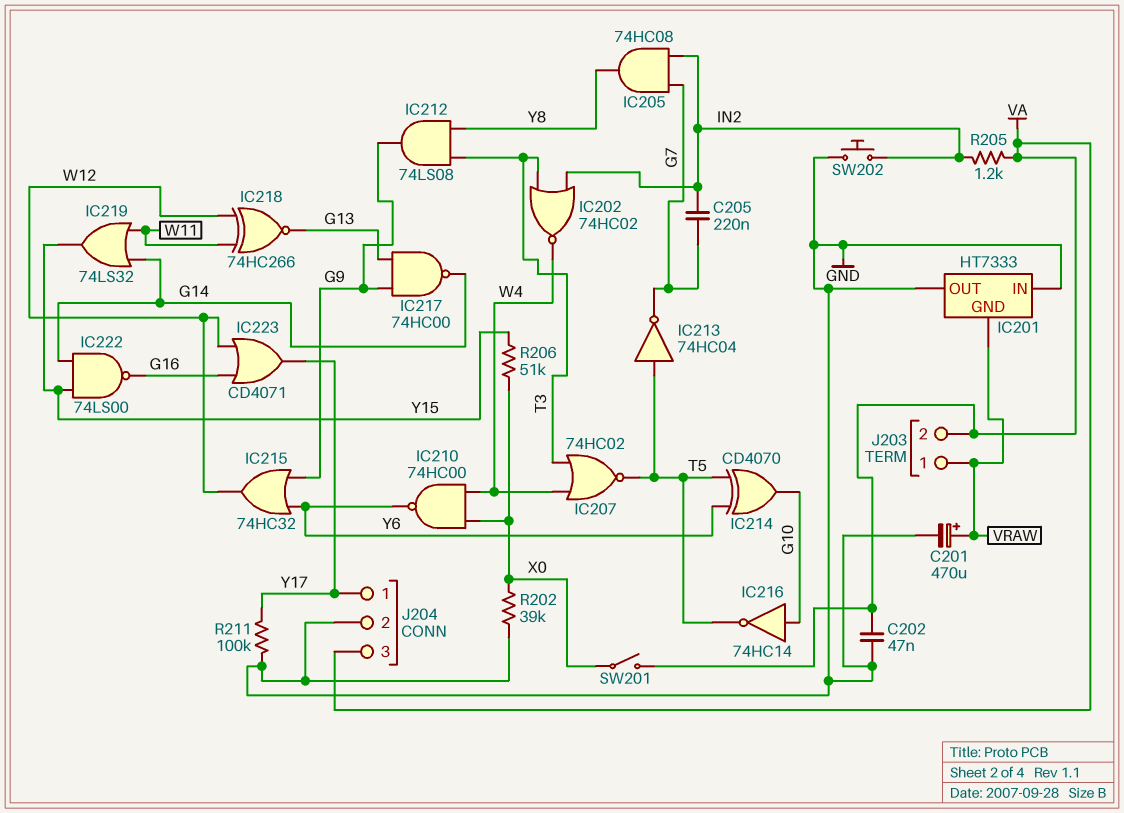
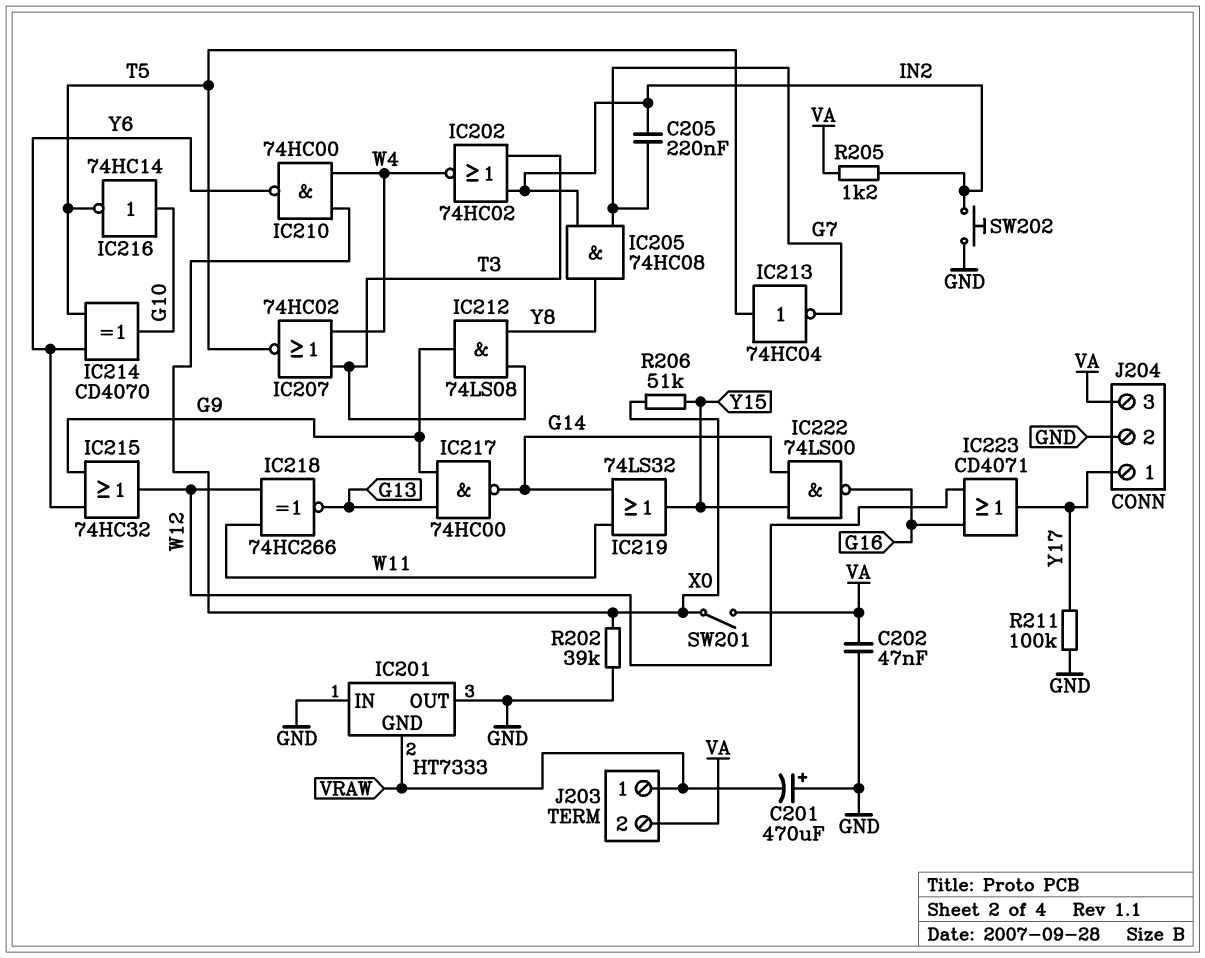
C201: 470uF (plus VRAW, minus GND) -> 470uF (plus GND, minus VRAW)

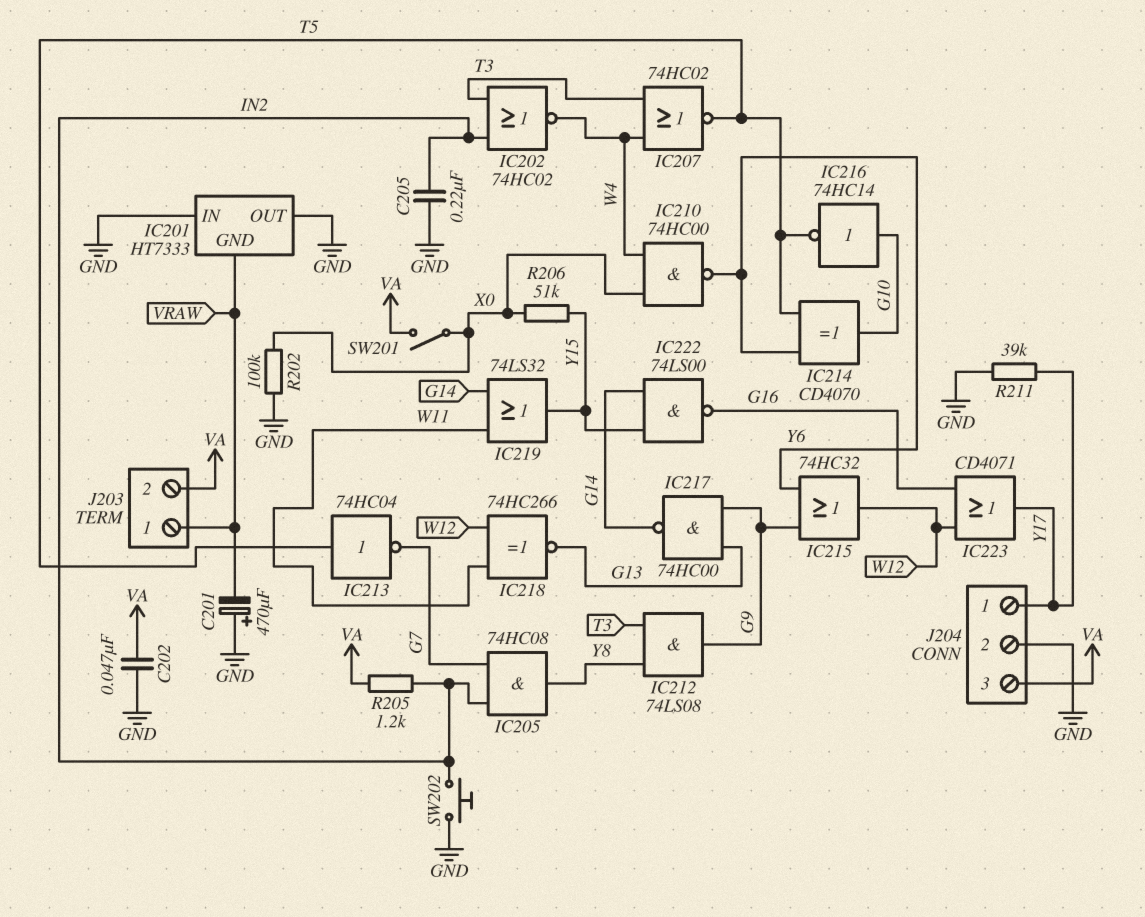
C205: 220nF (G7, IN2) -> 220nF (GND, IN2)
R202: 39k (GND, X0) -> 100k (GND, X0)
R211: 100k (GND, Y17) -> 39k (GND, Y17)

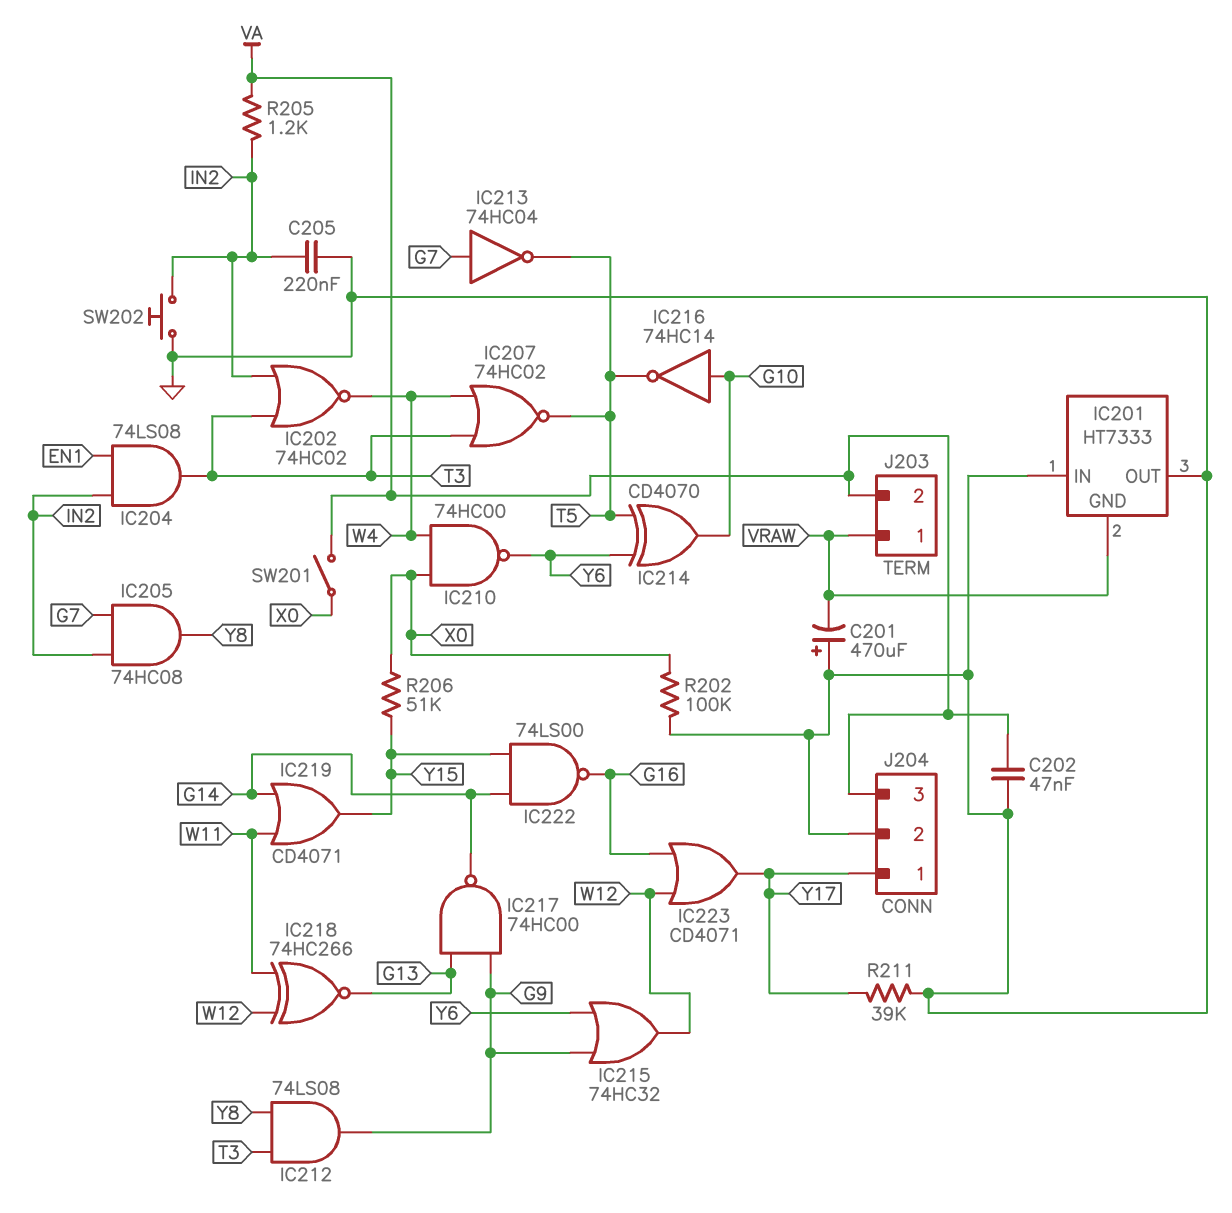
IC204: none -> AND 74LS08 (in EN1, in IN2, out T3)
IC213: NOT 74HC04 (in T5, out G7) -> NOT 74HC04 (in G7, out T5)
IC219: OR 74LS32 (in G14, in W11, out Y15) -> OR CD4071 (in G14, in W11, out Y15)

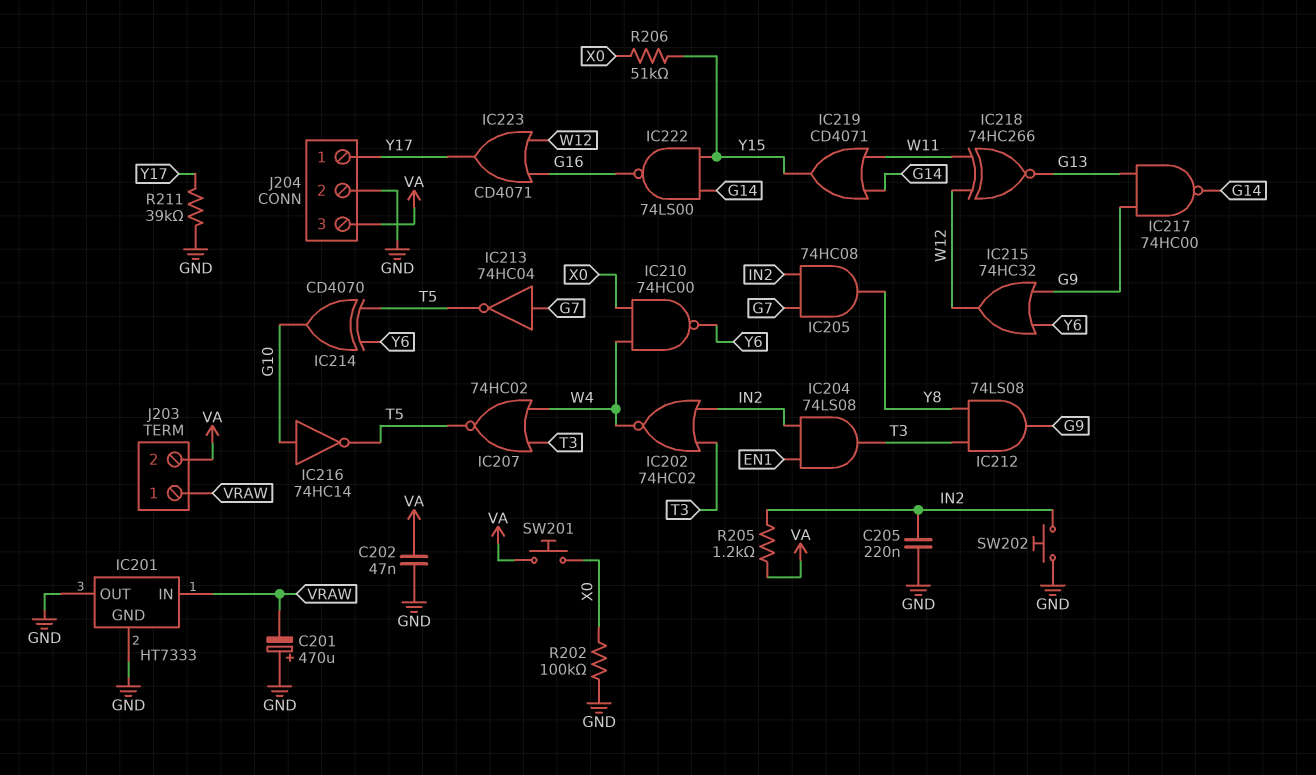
IC201 pin GND: VRAW -> GND
IC201 pin IN: GND -> VRAW
SW201: switch (VA, X0) -> button (VA, X0)

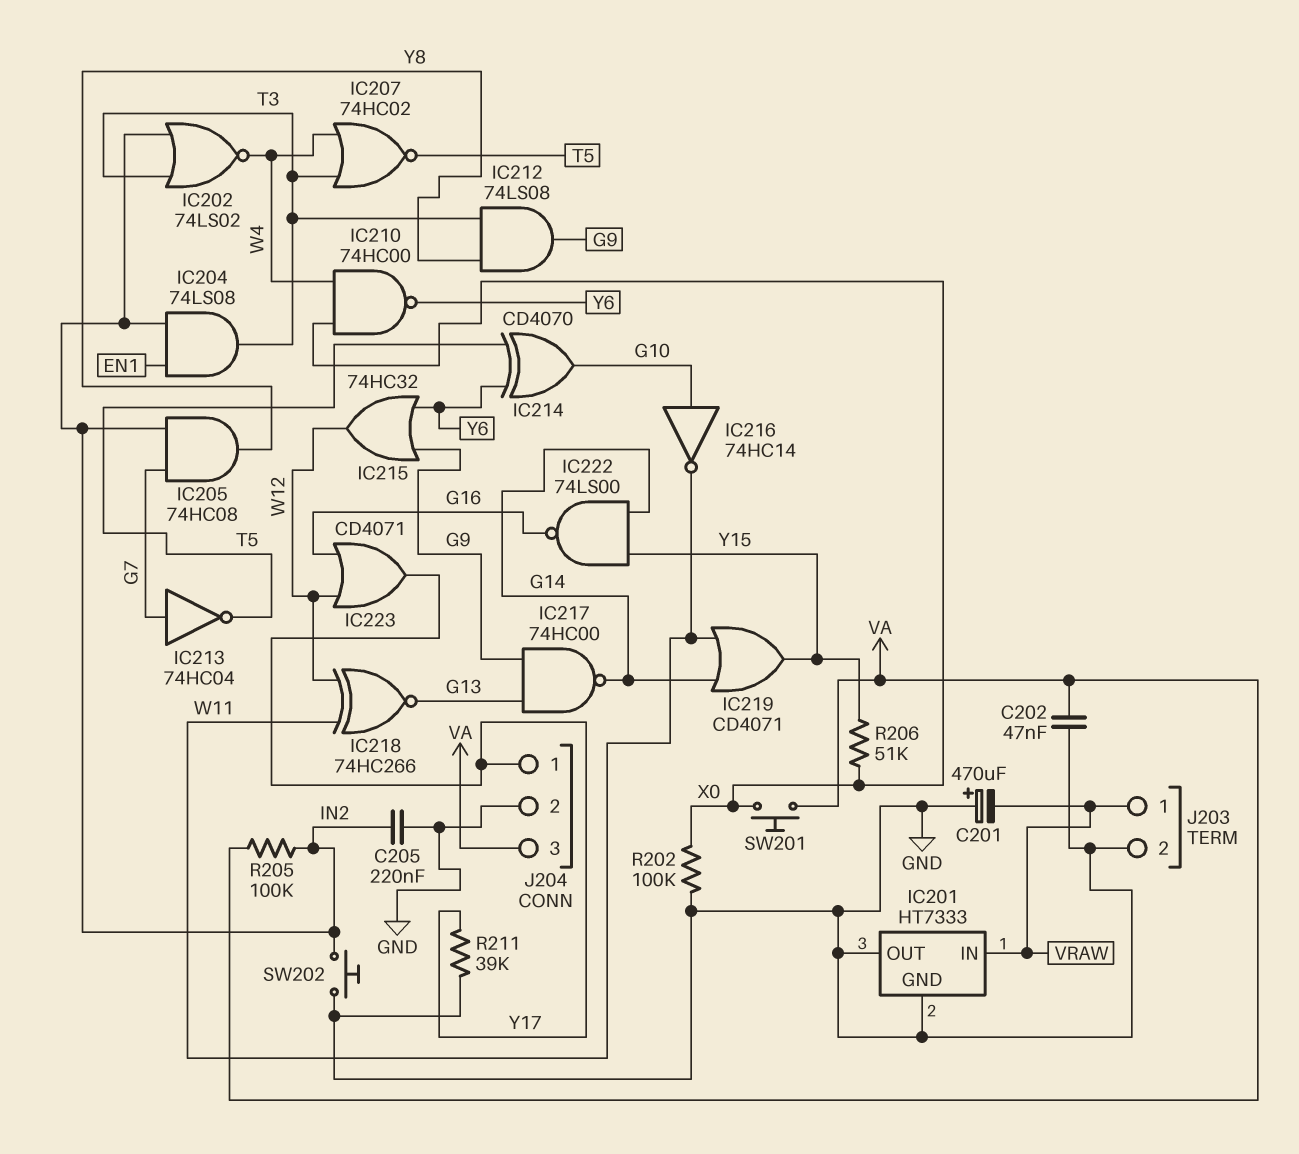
IC202: NOR 74HC02 (in IN2, in T3, out W4) -> NOR 74LS02 (in IN2, in T3, out W4)
IC216: NOT 74HC14 (in G10, out T5) -> NOT 74HC14 (in G10, out W11)
J203 pin 2: VA -> GND
R205: 1.2k (IN2, VA) -> 100k (IN2, VA)

